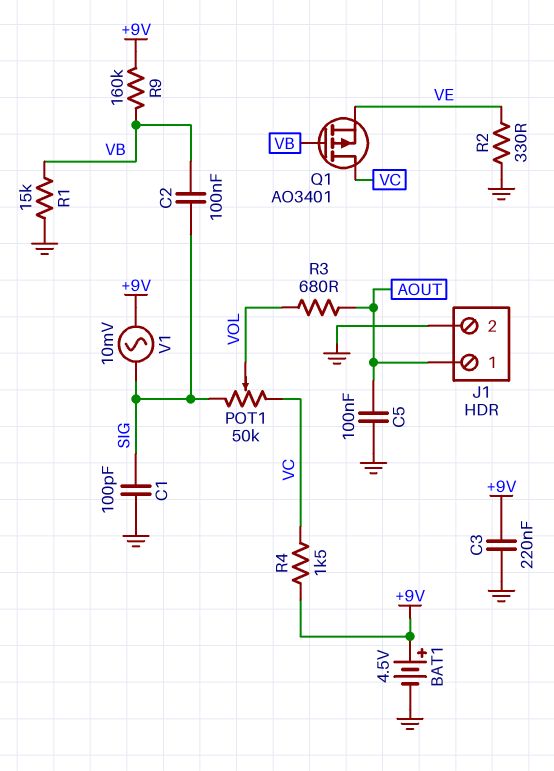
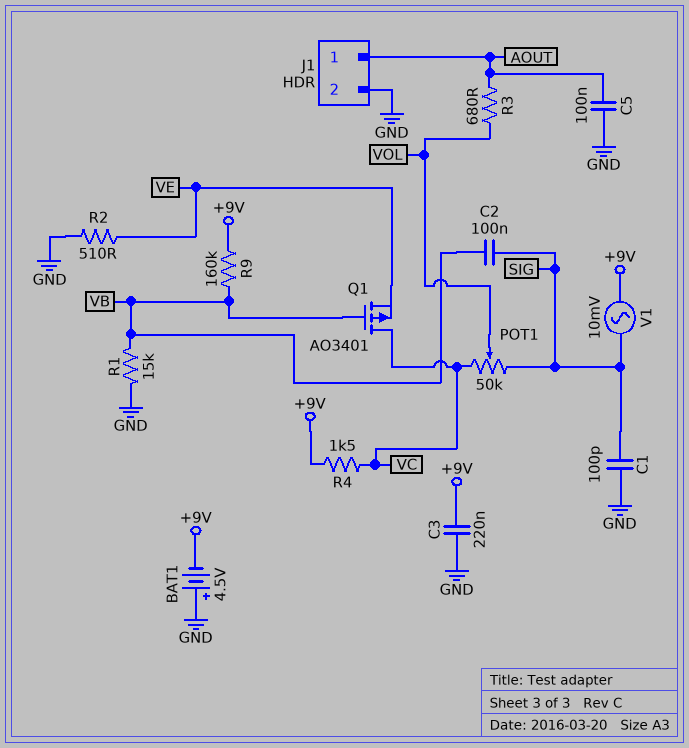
BAT1: 4.5V (plus +9V, minus GND) -> 4.5V (plus GND, minus +9V)
R2: 330 (GND, VE) -> 510 (GND, VE)

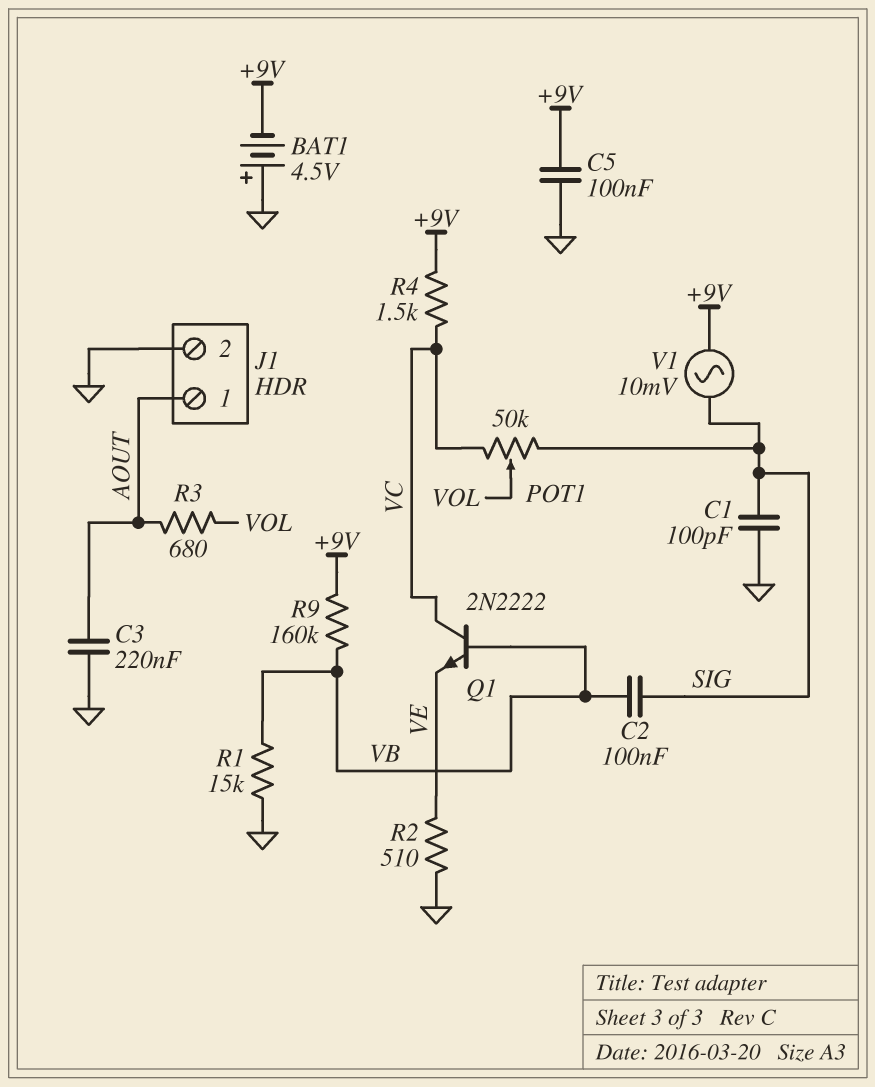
C3: 220nF (+9V, GND) -> 220nF (AOUT, GND)
C5: 100nF (AOUT, GND) -> 100nF (+9V, GND)
Q1: PMOS AO3401 (G VB, D VC, S VE) -> NPN 2N2222 (B VB, C VC, E VE)

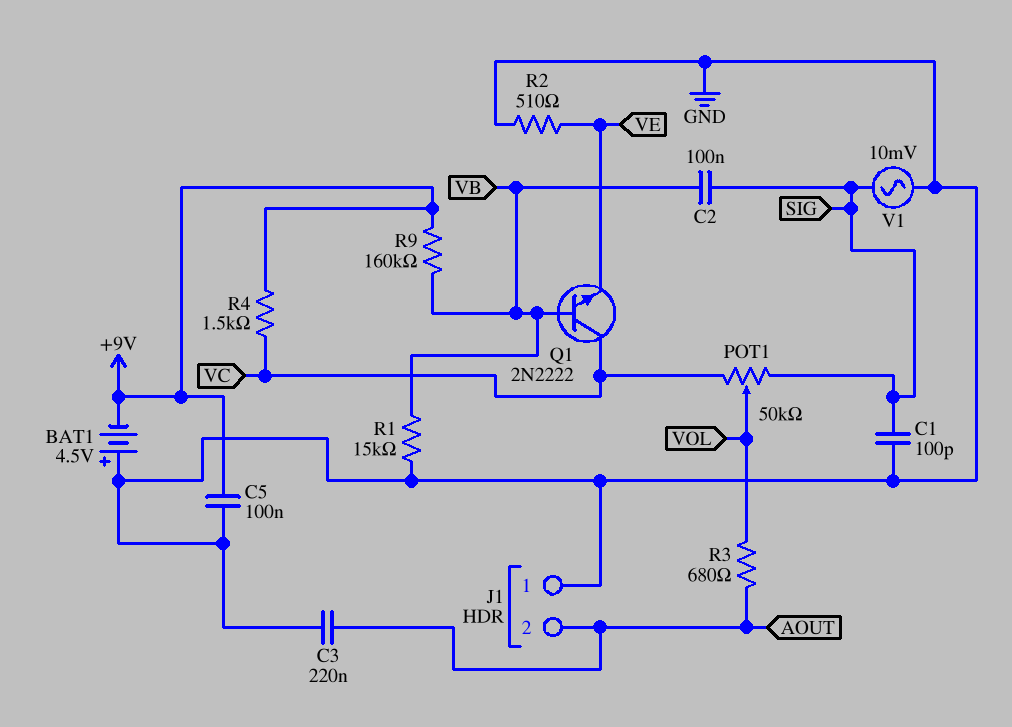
J1 pin 1: AOUT -> GND
J1 pin 2: GND -> AOUT
V1: AC 10mV (+9V, SIG) -> AC 10mV (GND, SIG)

